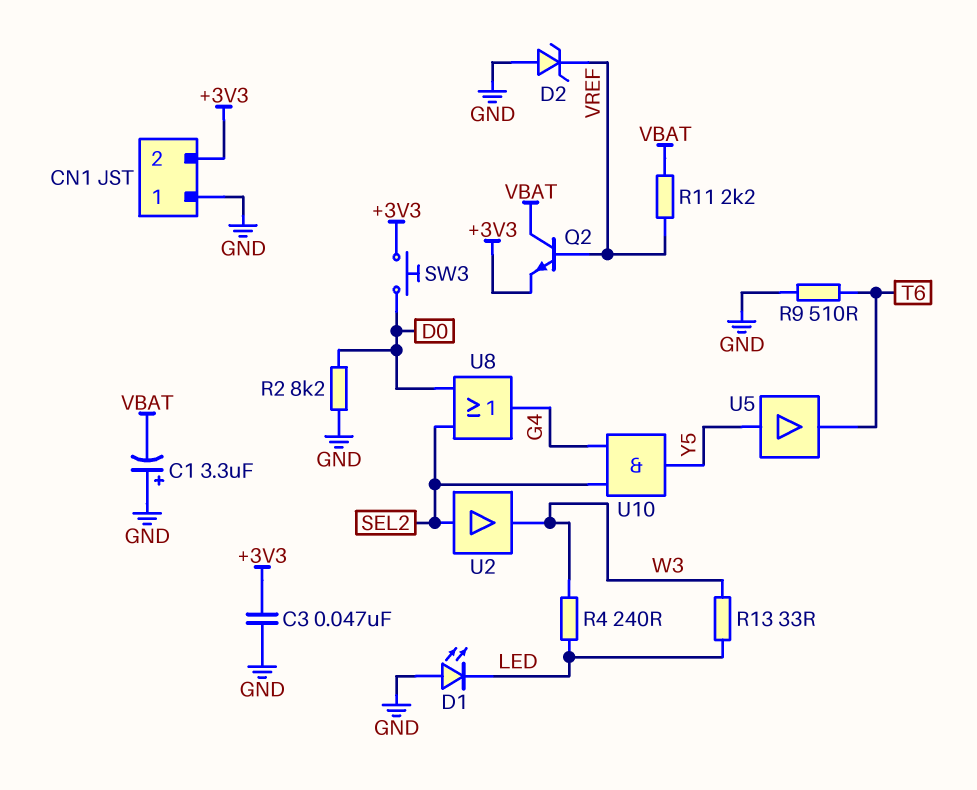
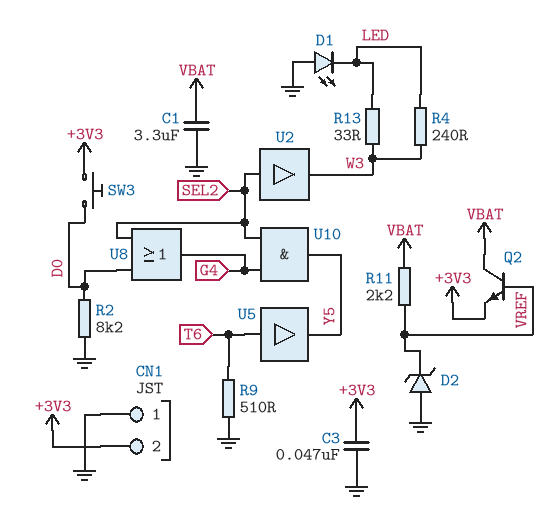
C1: 3.3uF (plus GND, minus VBAT) -> 3.3uF (GND, VBAT)
U5: buffer (in Y5, out T6) -> buffer (in T6, out Y5)

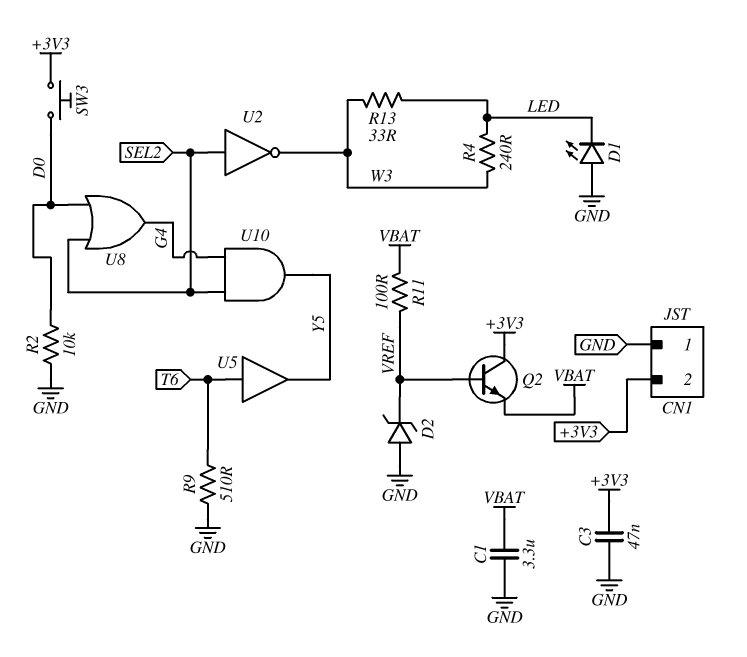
Q2: NPN (B VREF, C VBAT, E +3V3) -> NPN (B VREF, C +3V3, E VBAT)
R2: 8.2k (D0, GND) -> 10k (D0, GND)
R11: 2.2k (VBAT, VREF) -> 100 (VBAT, VREF)
U2: buffer (in SEL2, out W3) -> NOT (in SEL2, out W3)

